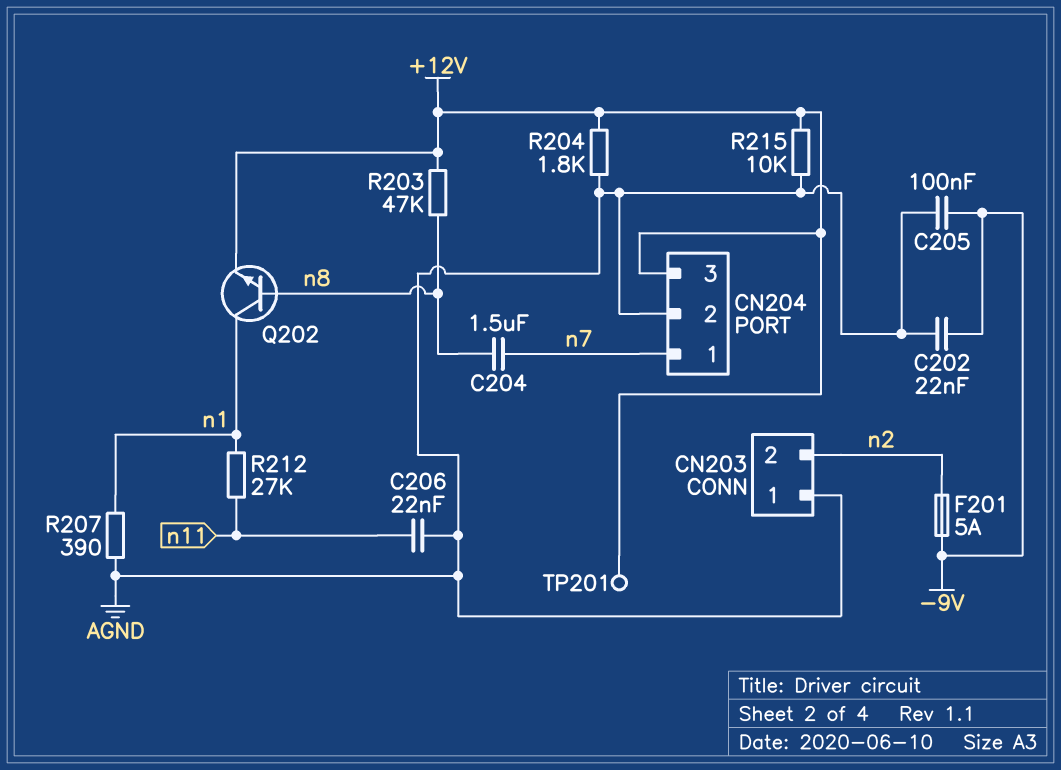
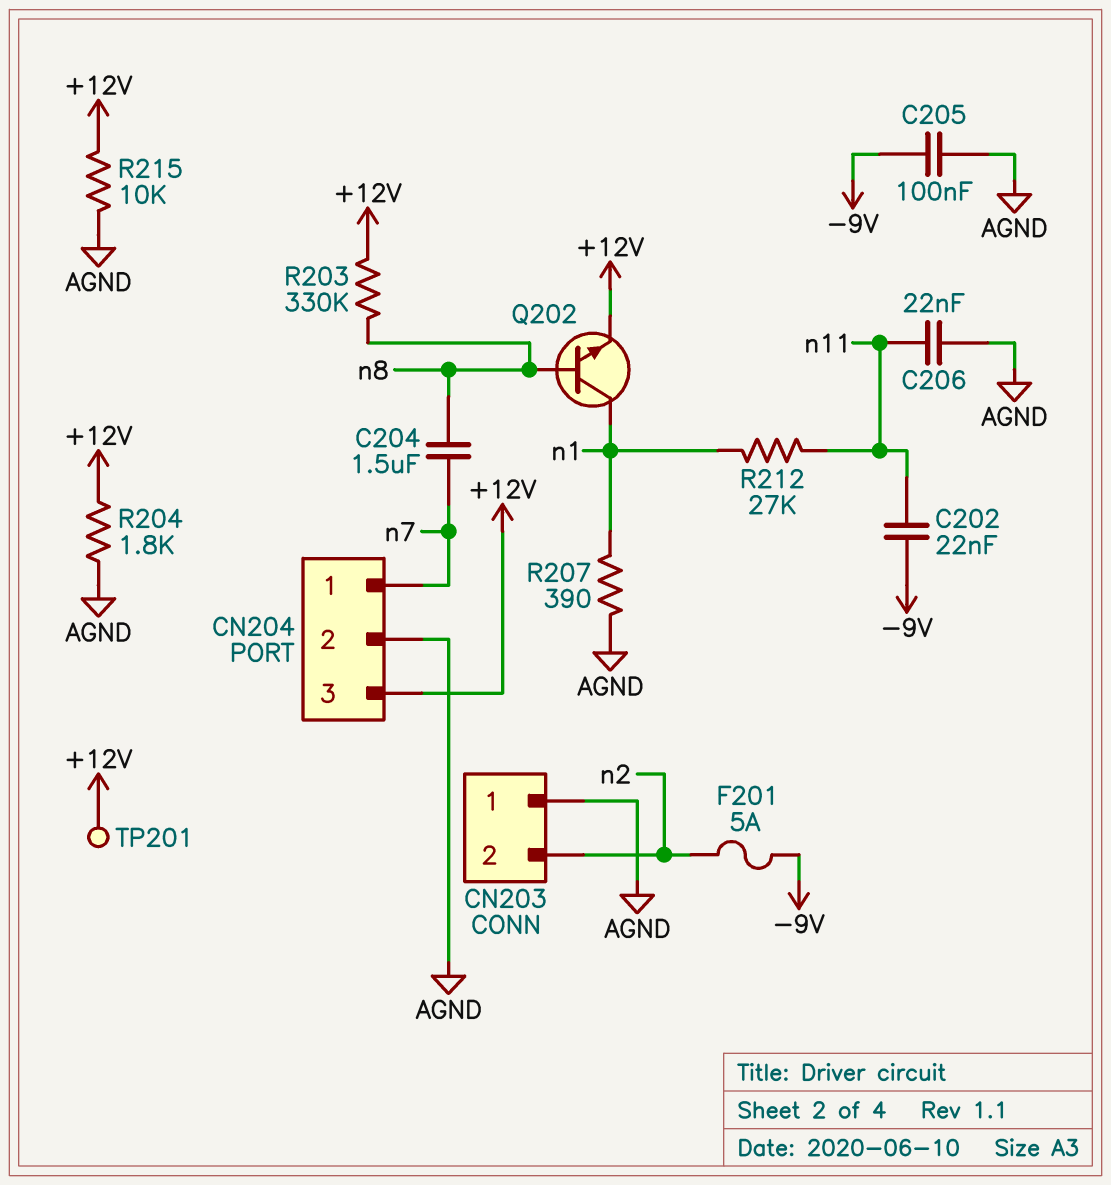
C202: 22nF (-9V, AGND) -> 22nF (-9V, n11)
R203: 47k (+12V, n8) -> 330k (+12V, n8)

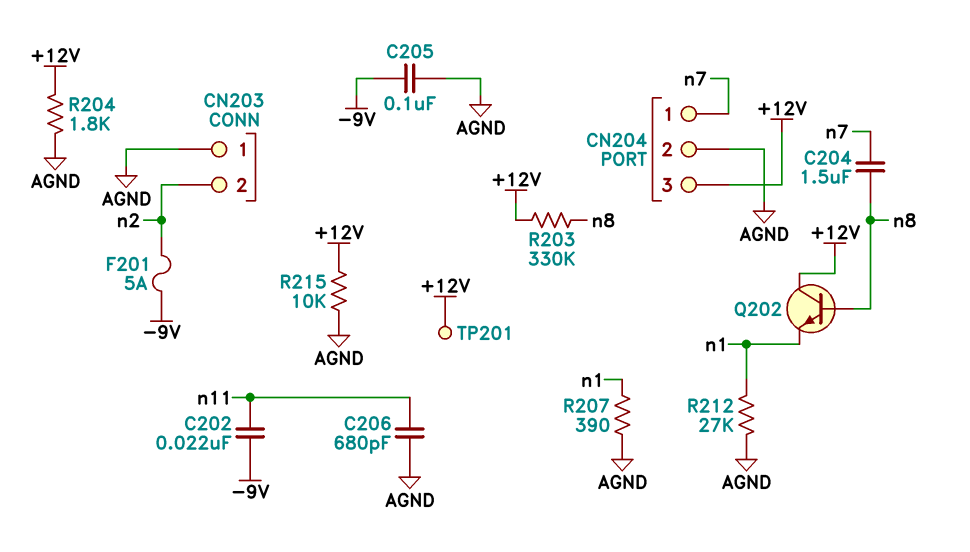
C206: 22nF (AGND, n11) -> 680pF (AGND, n11)
Q202: NPN (B n8, C n1, E +12V) -> NPN (B n8, C +12V, E n1)
R212: 27k (n1, n11) -> 27k (AGND, n1)

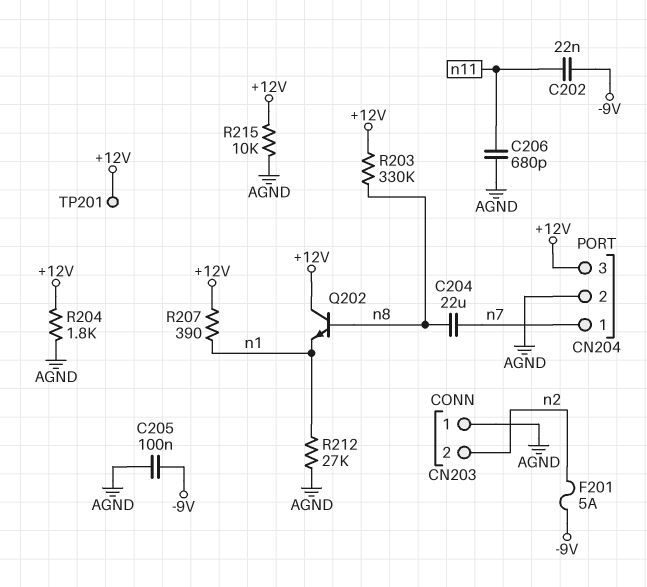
C204: 1.5uF (n7, n8) -> 22uF (n7, n8)
R207: 390 (AGND, n1) -> 390 (+12V, n1)

